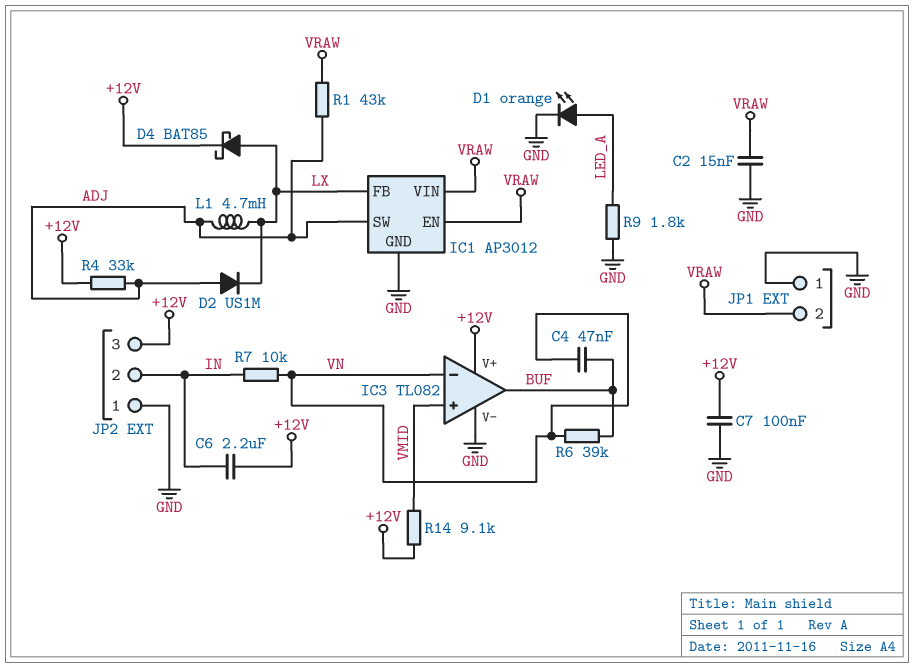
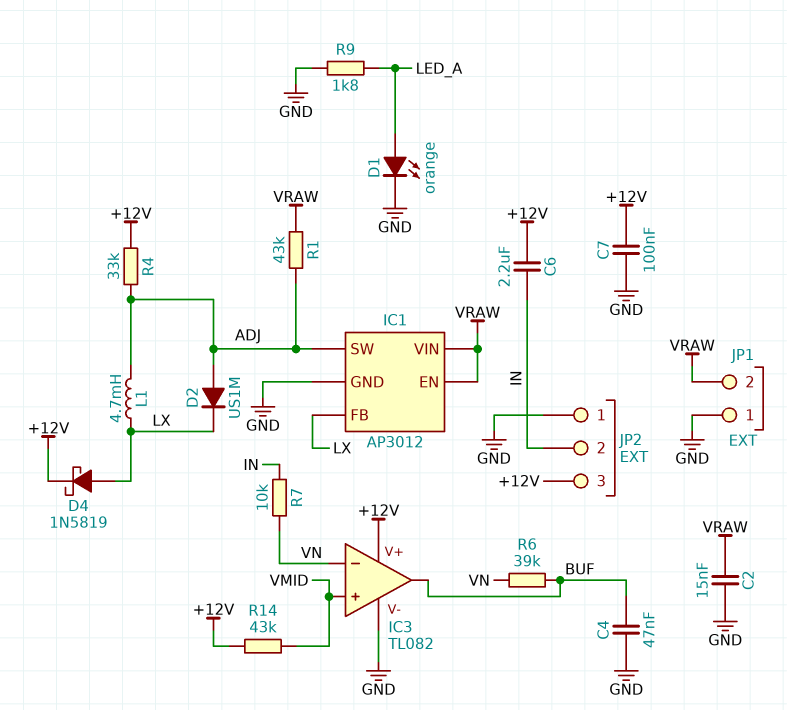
C4: 47nF (BUF, VN) -> 47nF (BUF, GND)
D4: schottky BAT85 (A LX, K +12V) -> schottky 1N5819 (A LX, K +12V)
R14: 9.1k (+12V, VMID) -> 43k (+12V, VMID)

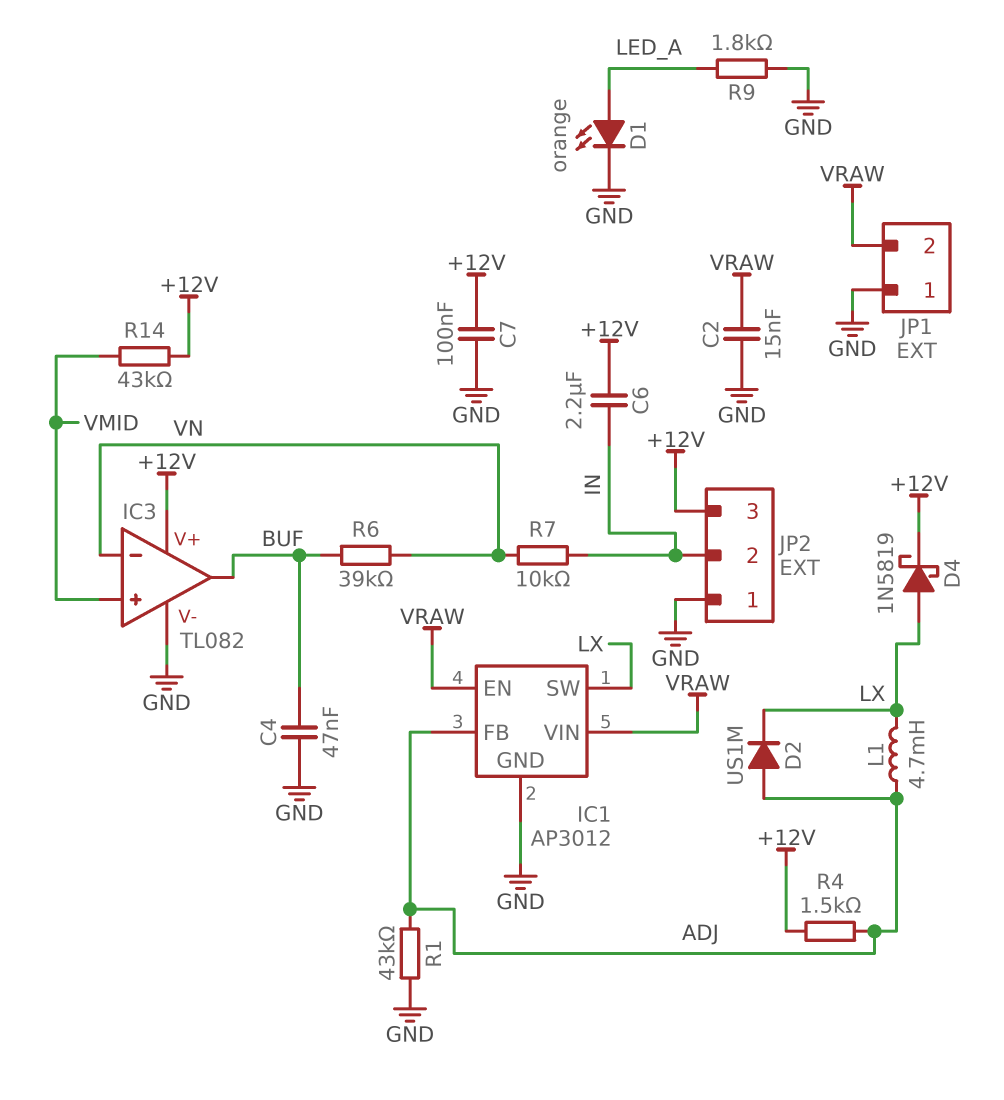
IC1 pin FB: LX -> ADJ
IC1 pin SW: ADJ -> LX
R1: 43k (ADJ, VRAW) -> 43k (ADJ, GND)
R4: 33k (+12V, ADJ) -> 1.5k (+12V, ADJ)

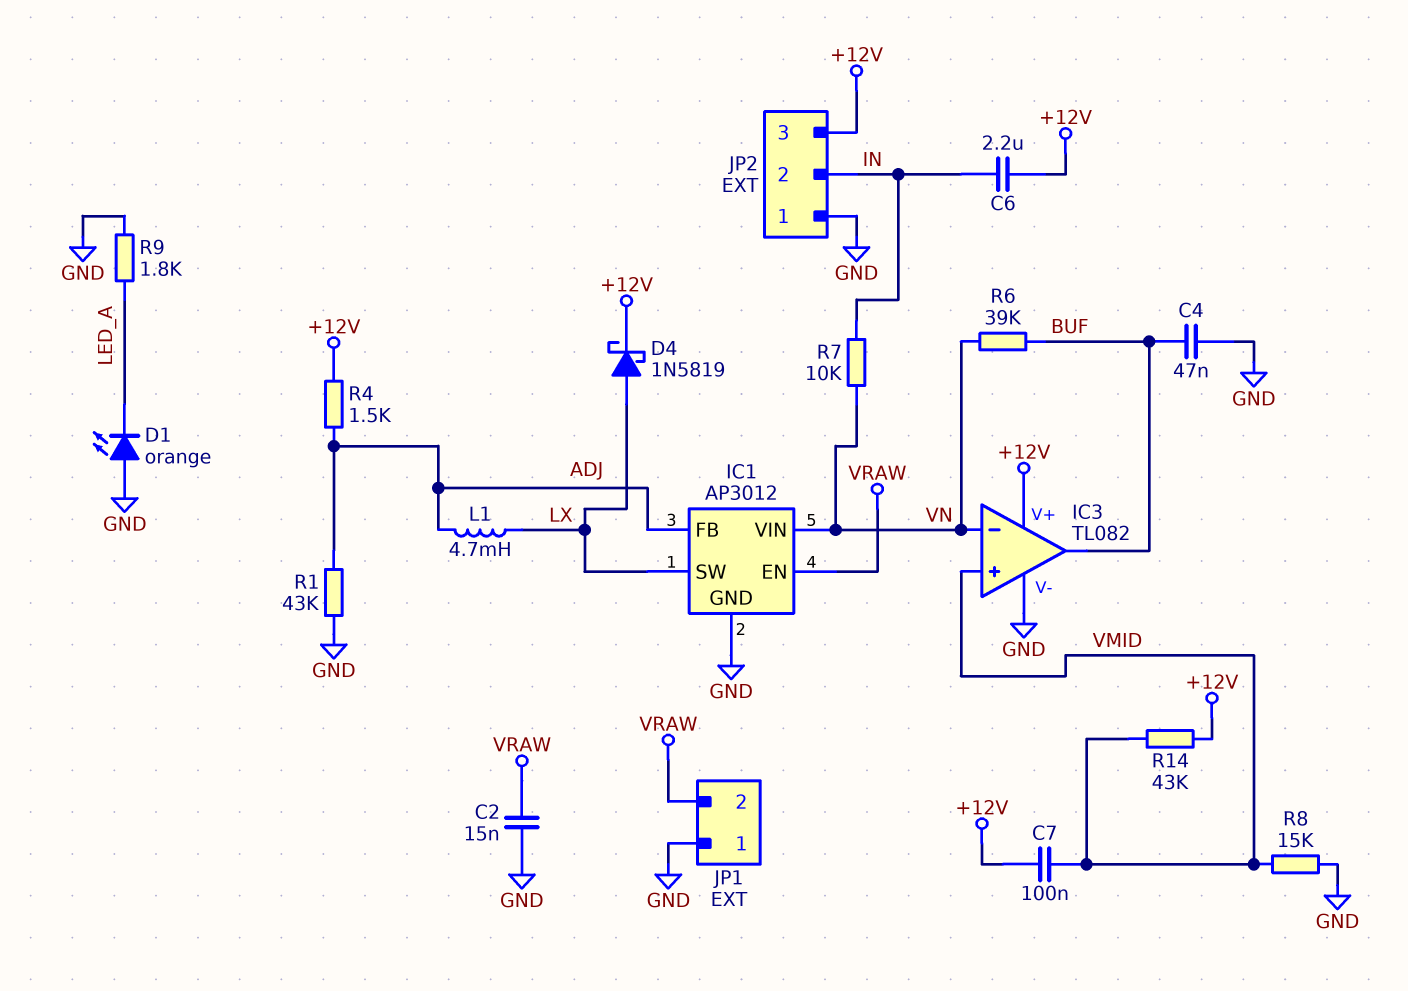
C7: 100nF (+12V, GND) -> 100nF (+12V, VMID)
D1: LED orange (A LED_A, K GND) -> LED orange (A GND, K LED_A)
D2: diode US1M (A ADJ, K LX) -> none
IC1 pin VIN: VRAW -> VN
R8: none -> 15k (GND, VMID)

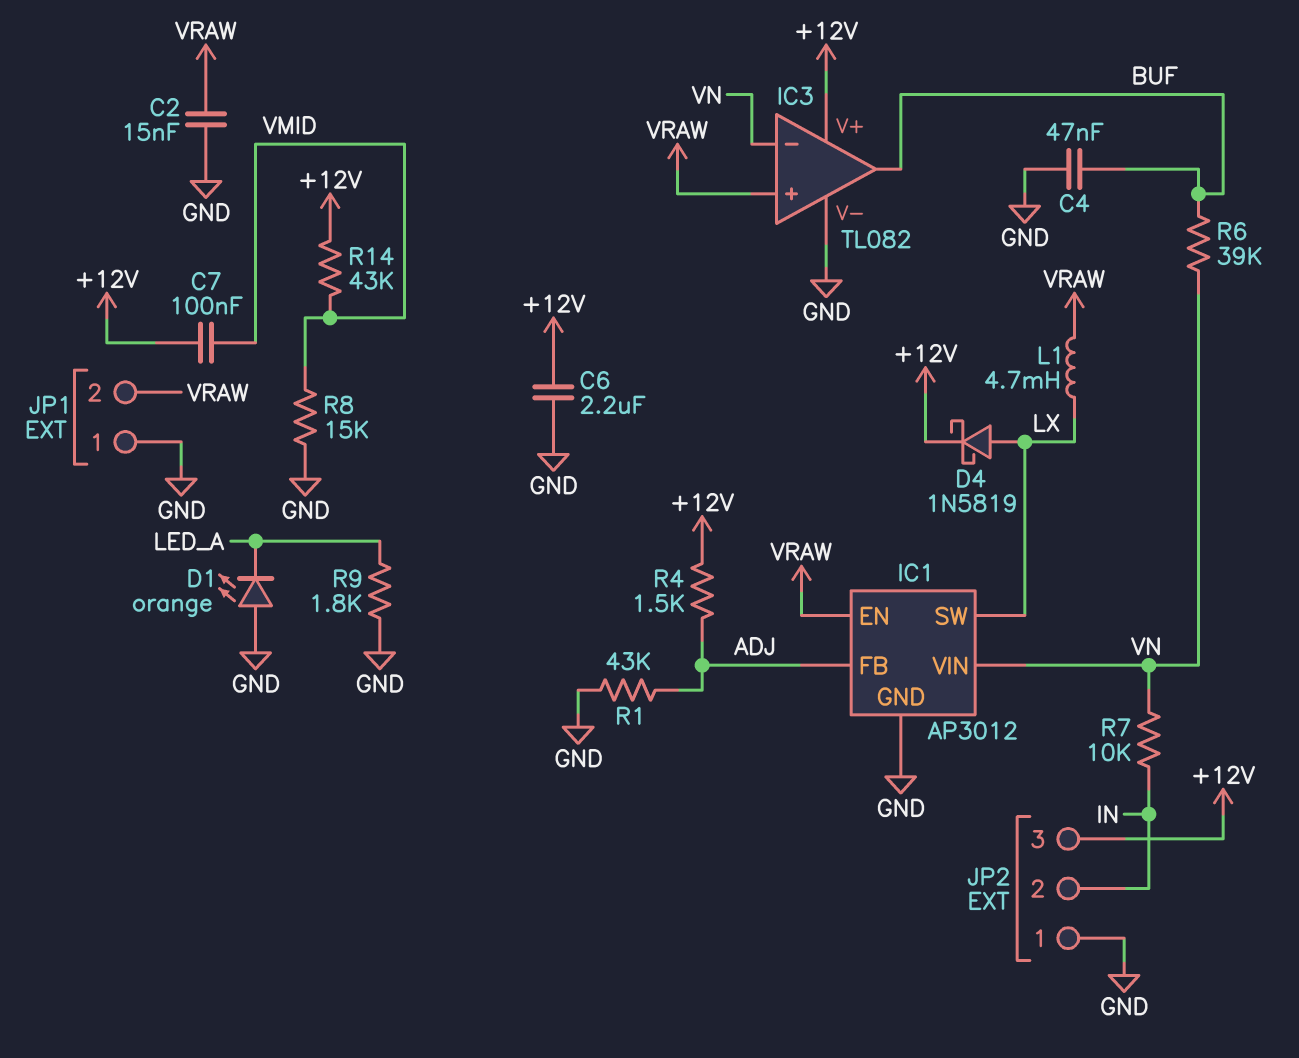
C6: 2.2uF (+12V, IN) -> 2.2uF (+12V, GND)
IC3 pin in+: VMID -> VRAW
L1: 4.7mH (ADJ, LX) -> 4.7mH (LX, VRAW)

